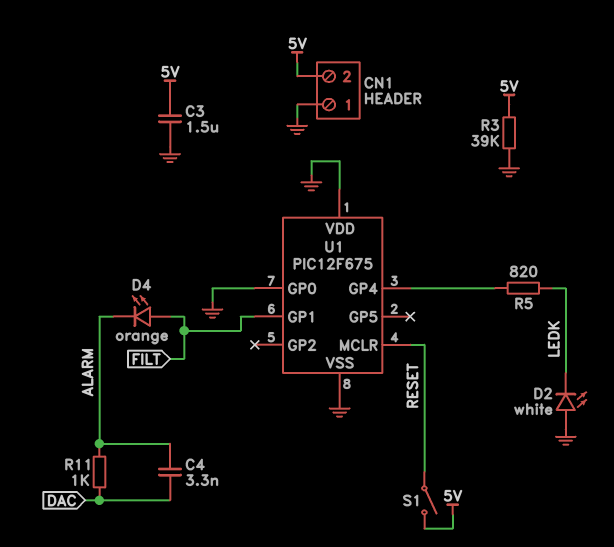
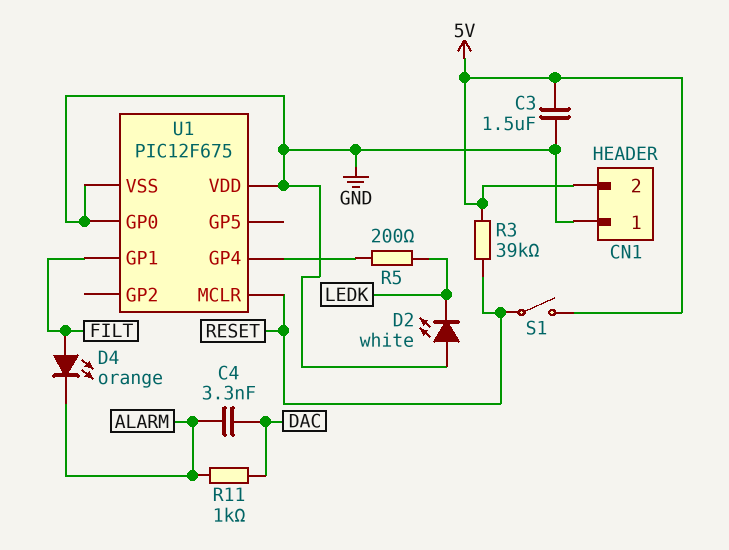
R3: 39k (5V, GND) -> 39k (5V, RESET)
R5: 820 (LEDK, U1/GP4) -> 200 (LEDK, U1/GP4)

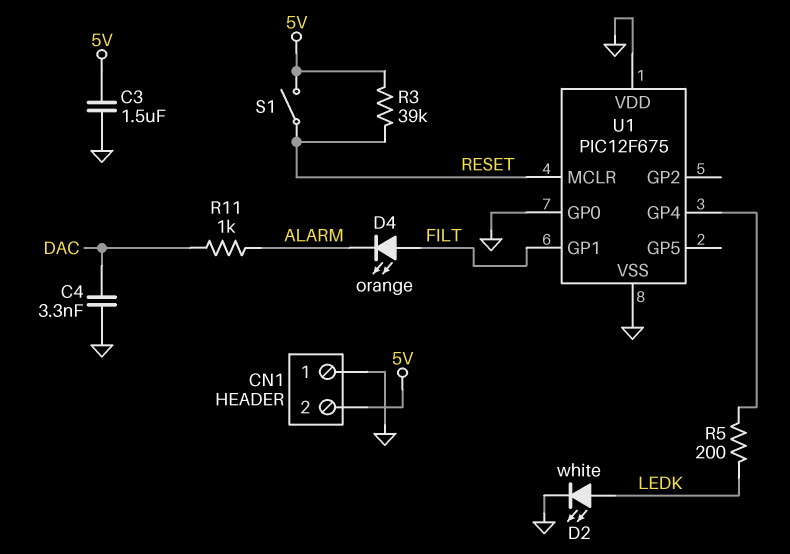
C4: 3.3nF (ALARM, DAC) -> 3.3nF (DAC, GND)
D2: LED white (A GND, K LEDK) -> LED white (A LEDK, K GND)

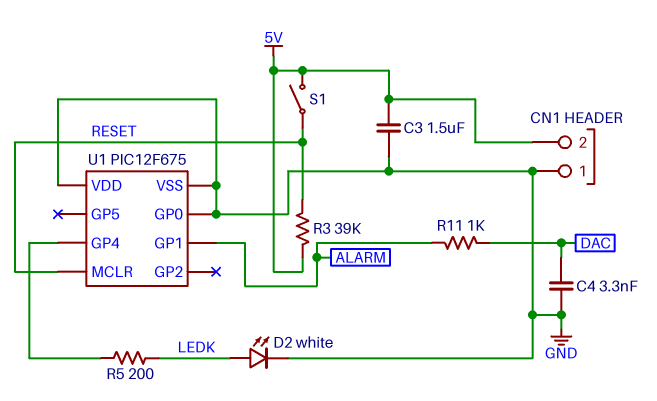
D4: LED orange (A FILT, K ALARM) -> none
U1 pin GP1: FILT -> ALARM

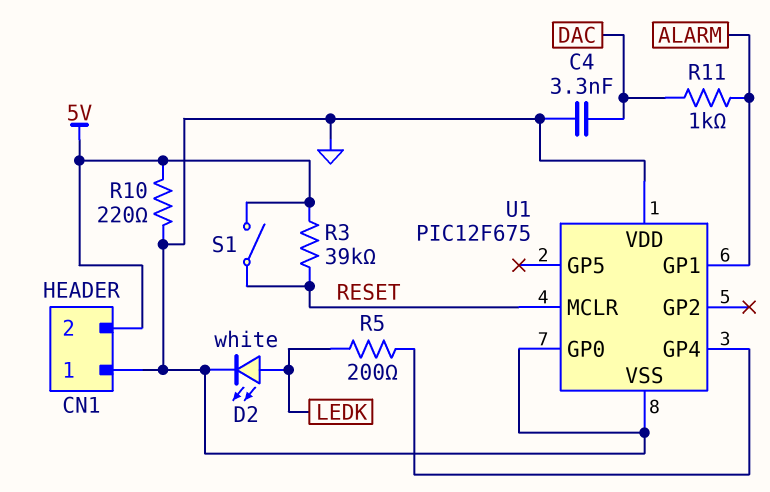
C3: 1.5uF (5V, GND) -> none
R10: none -> 220 (5V, GND)

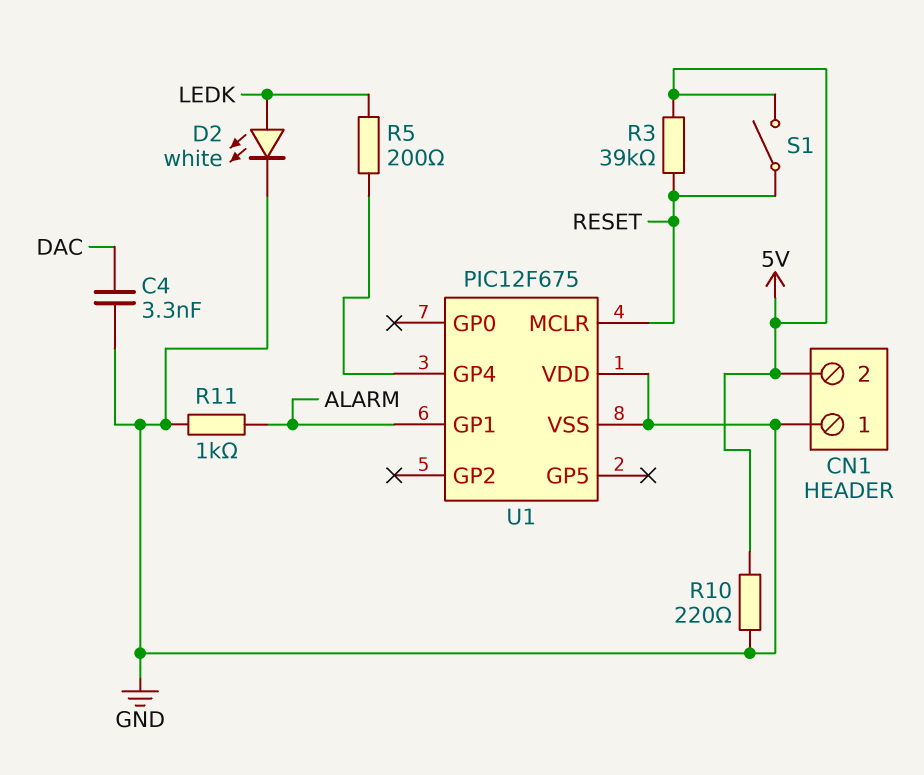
R11: 1k (ALARM, DAC) -> 1k (ALARM, GND)
U1 pin GP0: GND -> none

